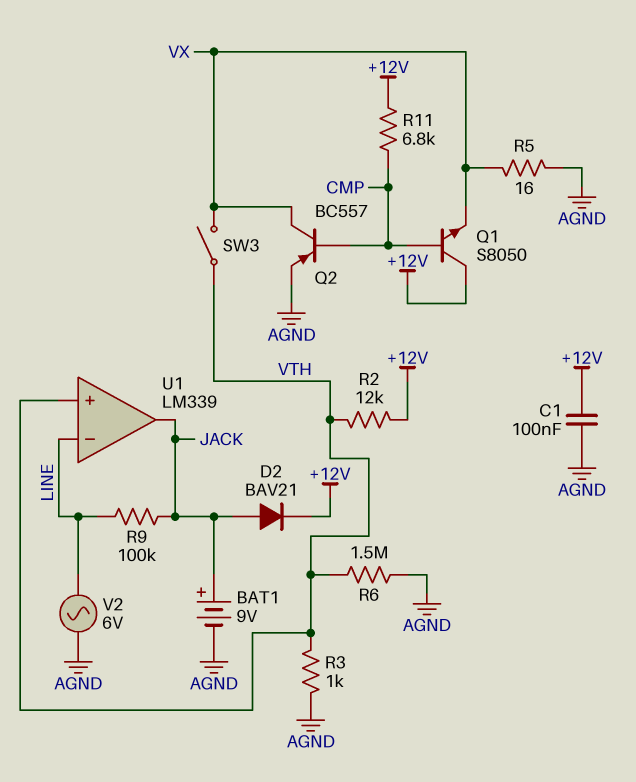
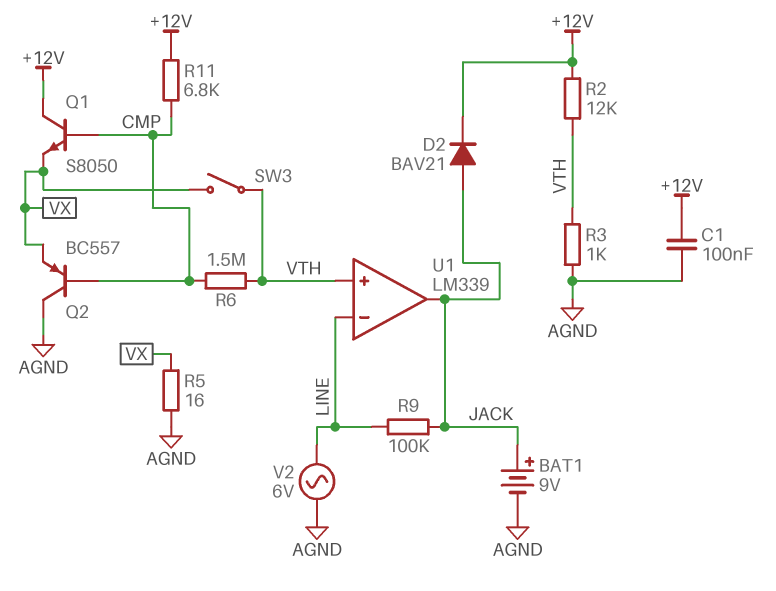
Q2: PNP BC557 (B CMP, C VX, E AGND) -> PNP BC557 (B CMP, C AGND, E VX)
R6: 1.5M (AGND, VTH) -> 1.5M (CMP, VTH)

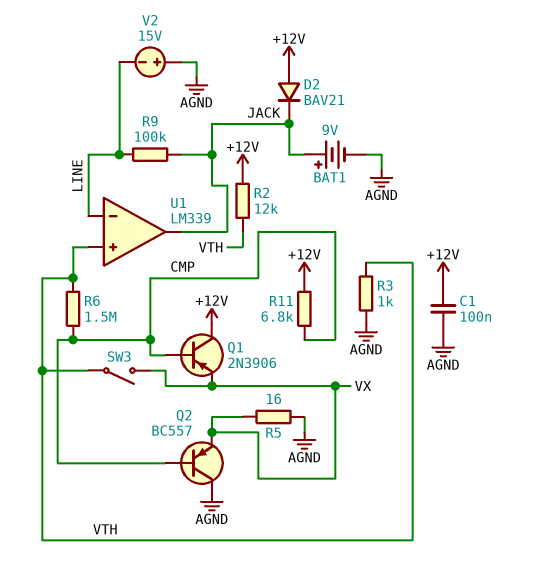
D2: diode BAV21 (A JACK, K +12V) -> diode BAV21 (A +12V, K JACK)
Q1: NPN S8050 (B CMP, C +12V, E VX) -> PNP 2N3906 (B CMP, C +12V, E VX)
V2: AC 6V (AGND, LINE) -> 15V (plus AGND, minus LINE)

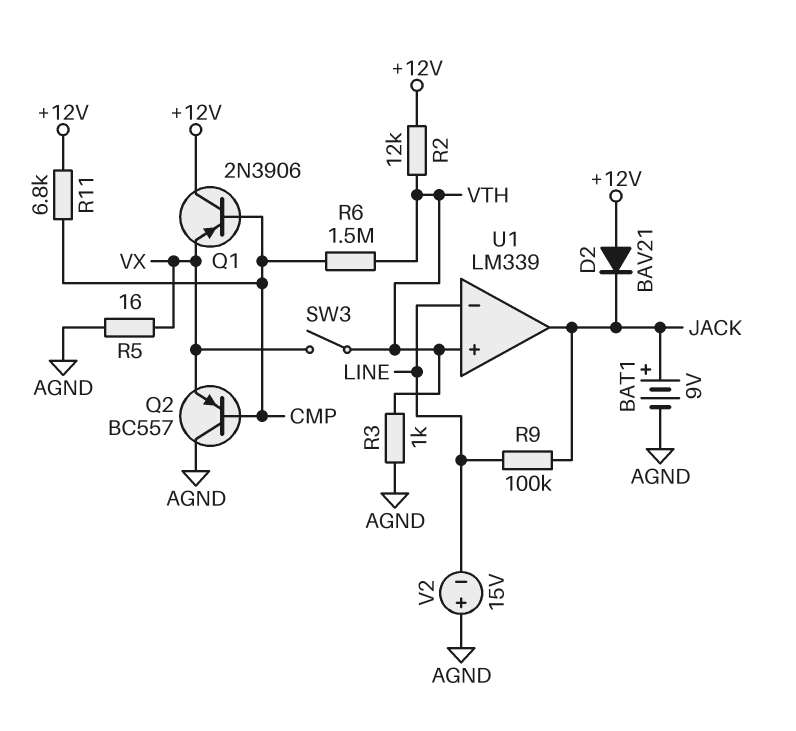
C1: 100nF (+12V, AGND) -> none

